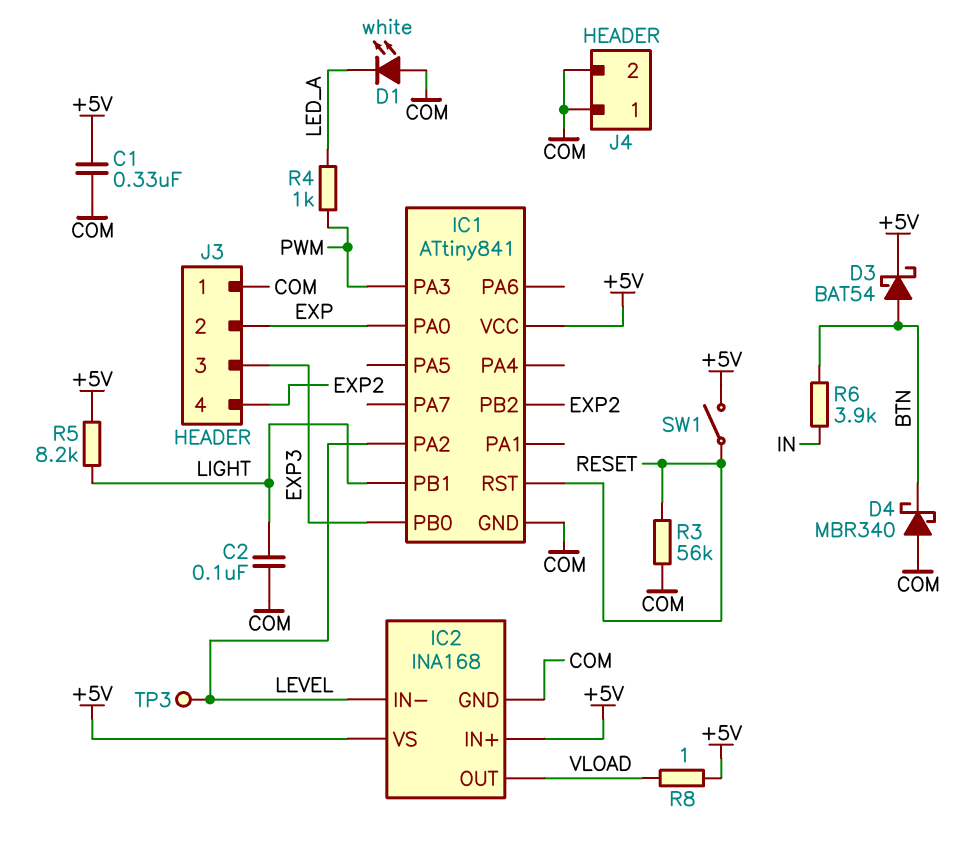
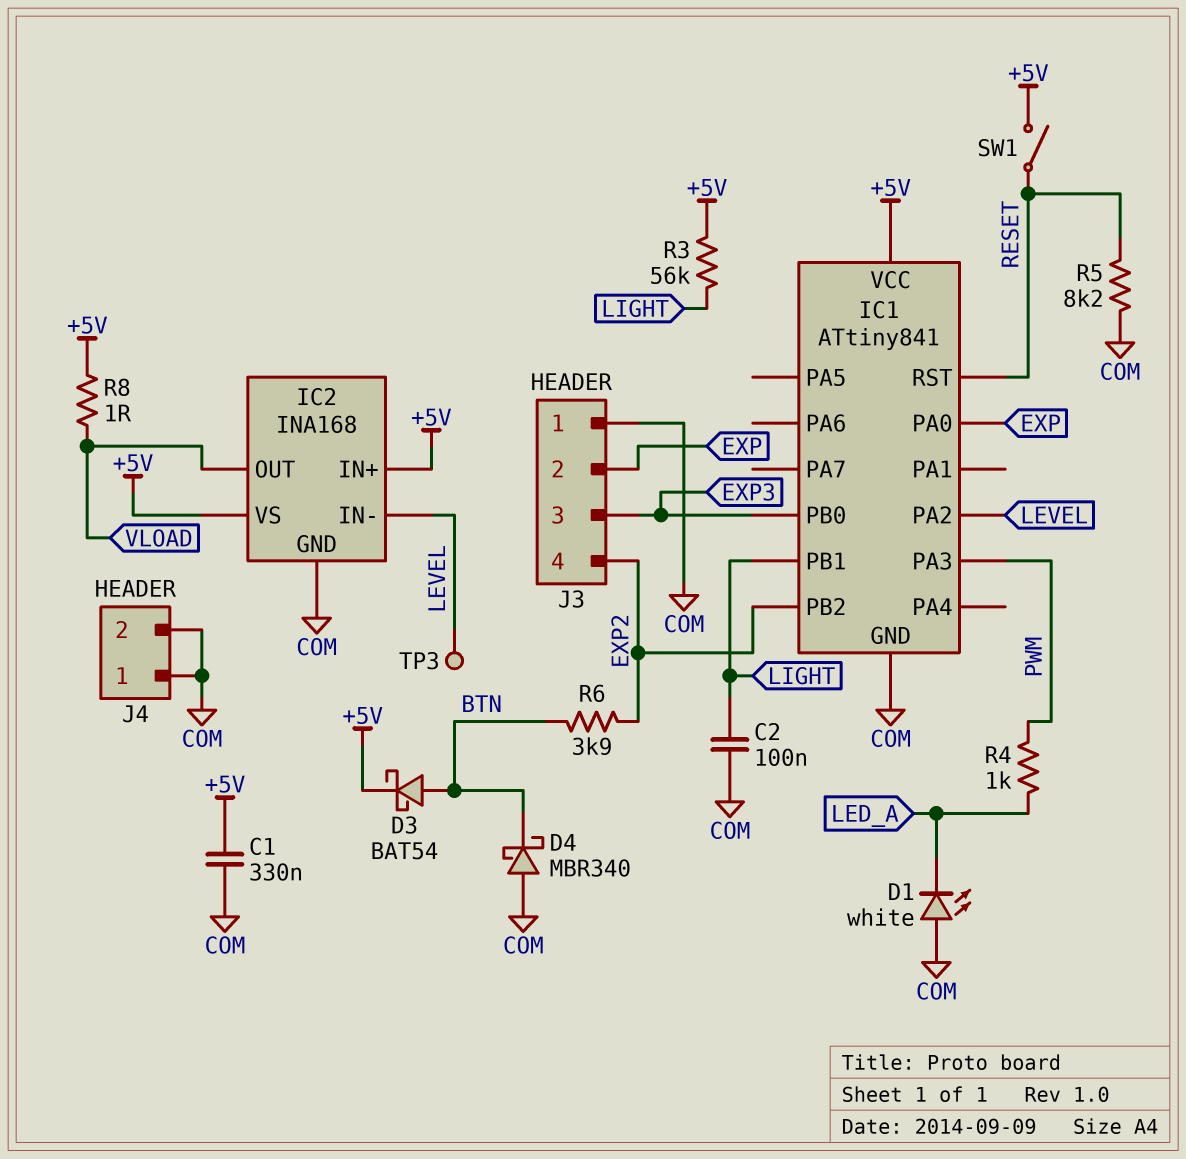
R3: 56k (COM, RESET) -> 56k (+5V, LIGHT)
R5: 8.2k (+5V, LIGHT) -> 8.2k (COM, RESET)
R6: 3.9k (BTN, IN) -> 3.9k (BTN, EXP2)

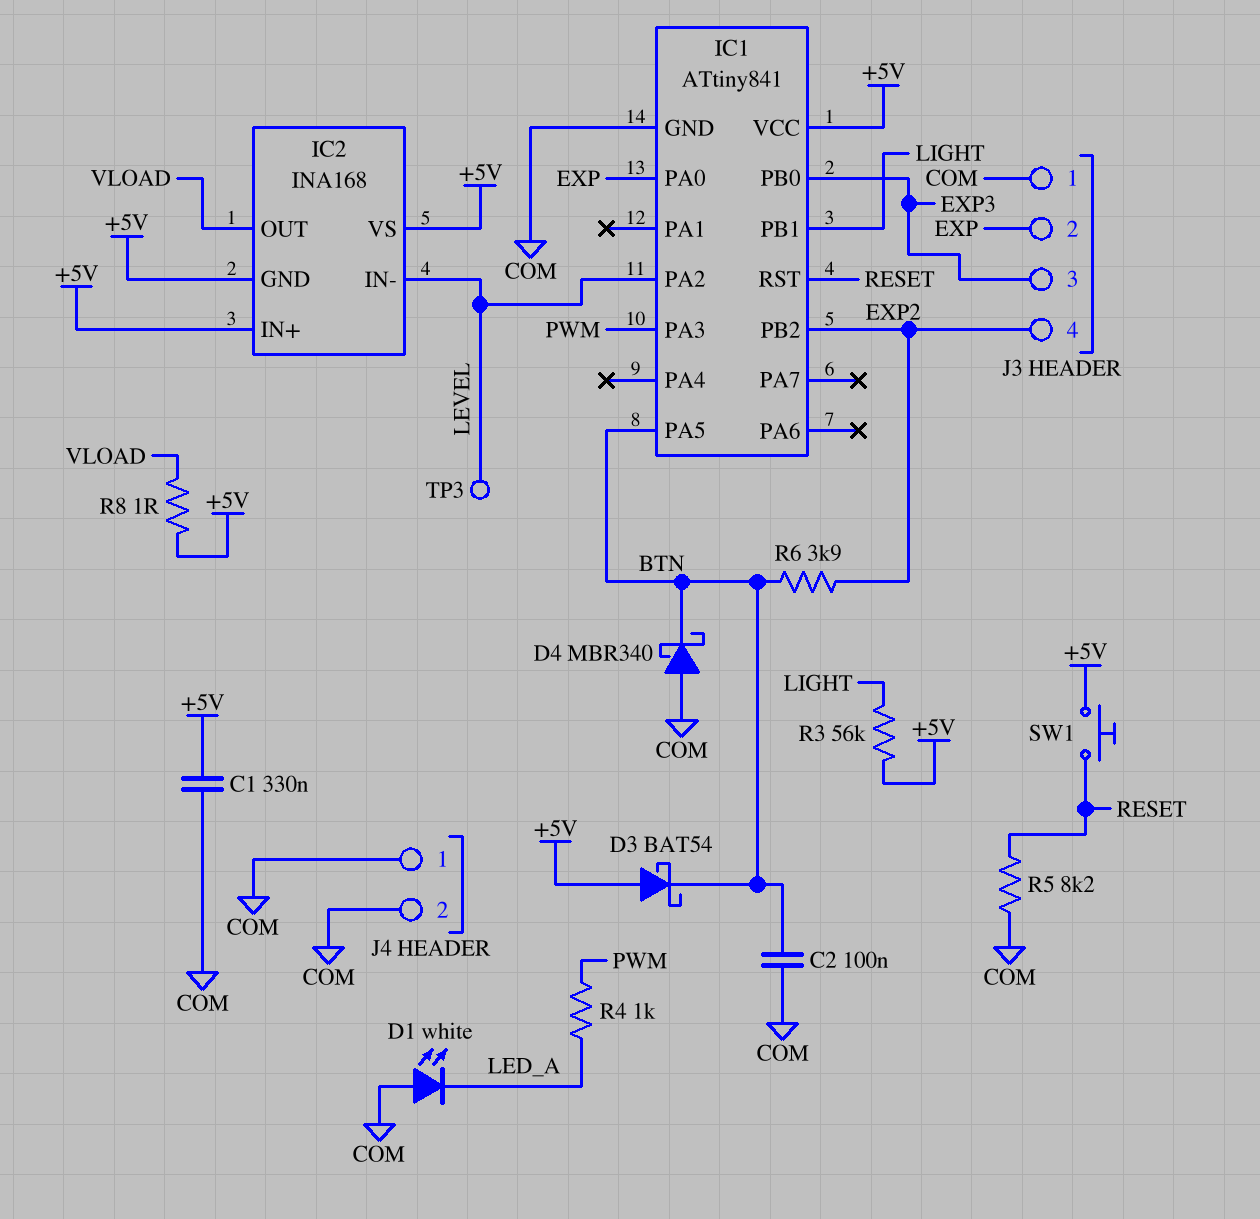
C2: 100nF (COM, LIGHT) -> 100nF (BTN, COM)
D3: schottky BAT54 (A BTN, K +5V) -> schottky BAT54 (A +5V, K BTN)
IC1 pin PA5: none -> BTN
IC2 pin GND: COM -> +5V
SW1: switch (+5V, RESET) -> button (+5V, RESET)

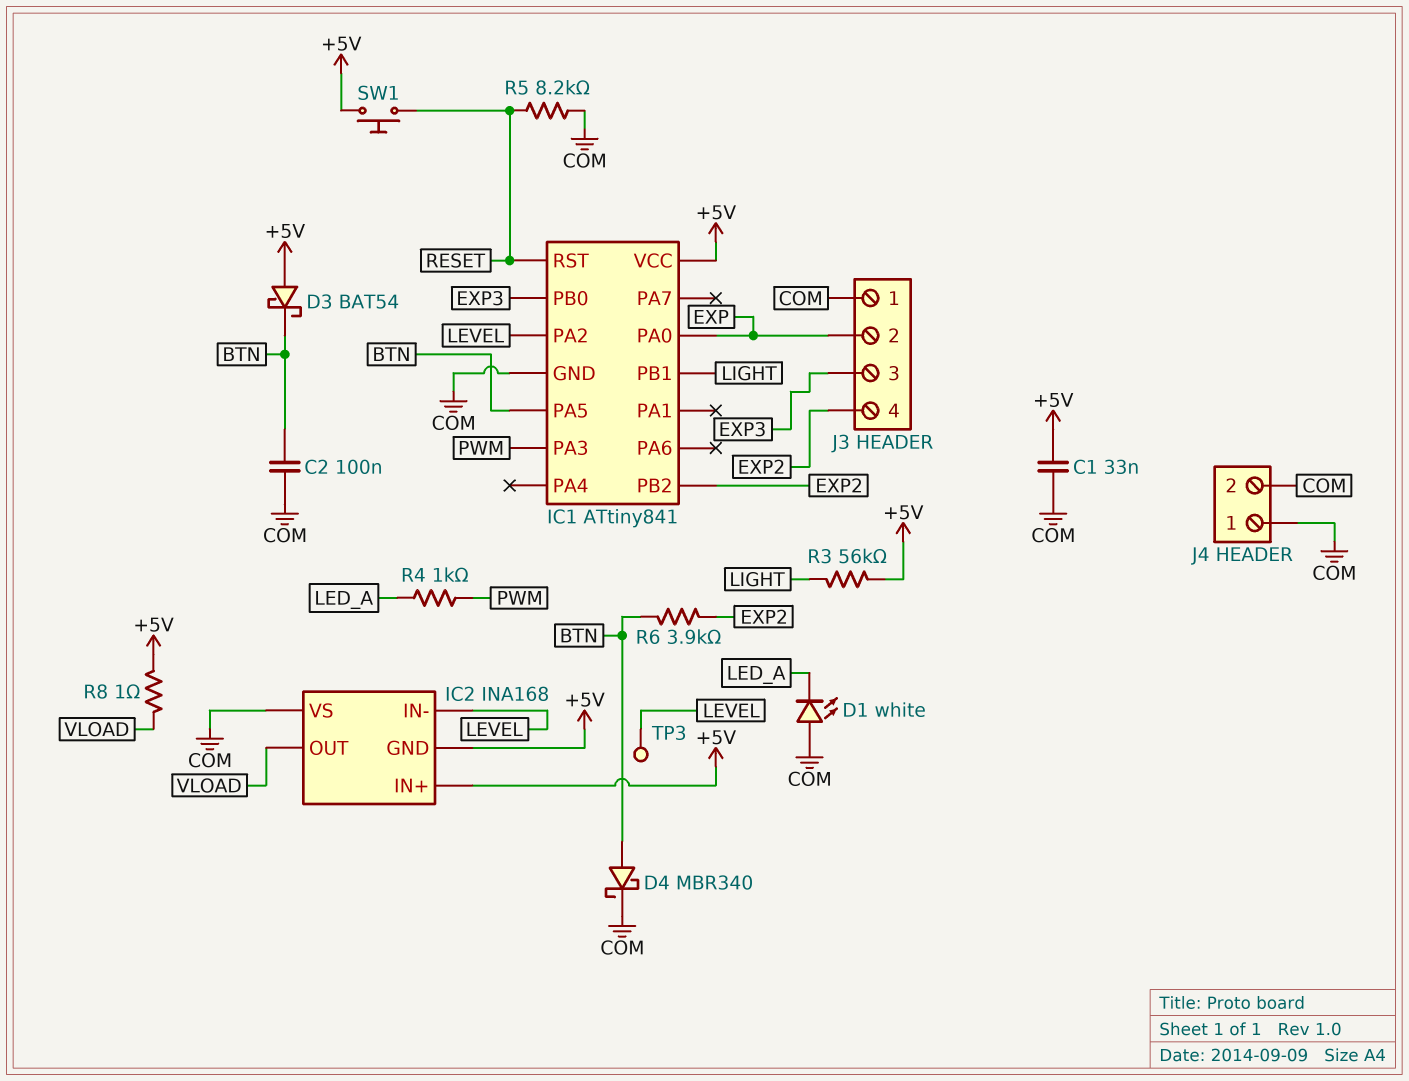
C1: 330nF (+5V, COM) -> 33nF (+5V, COM)
D4: schottky MBR340 (A COM, K BTN) -> schottky MBR340 (A BTN, K COM)
IC2 pin VS: +5V -> COM

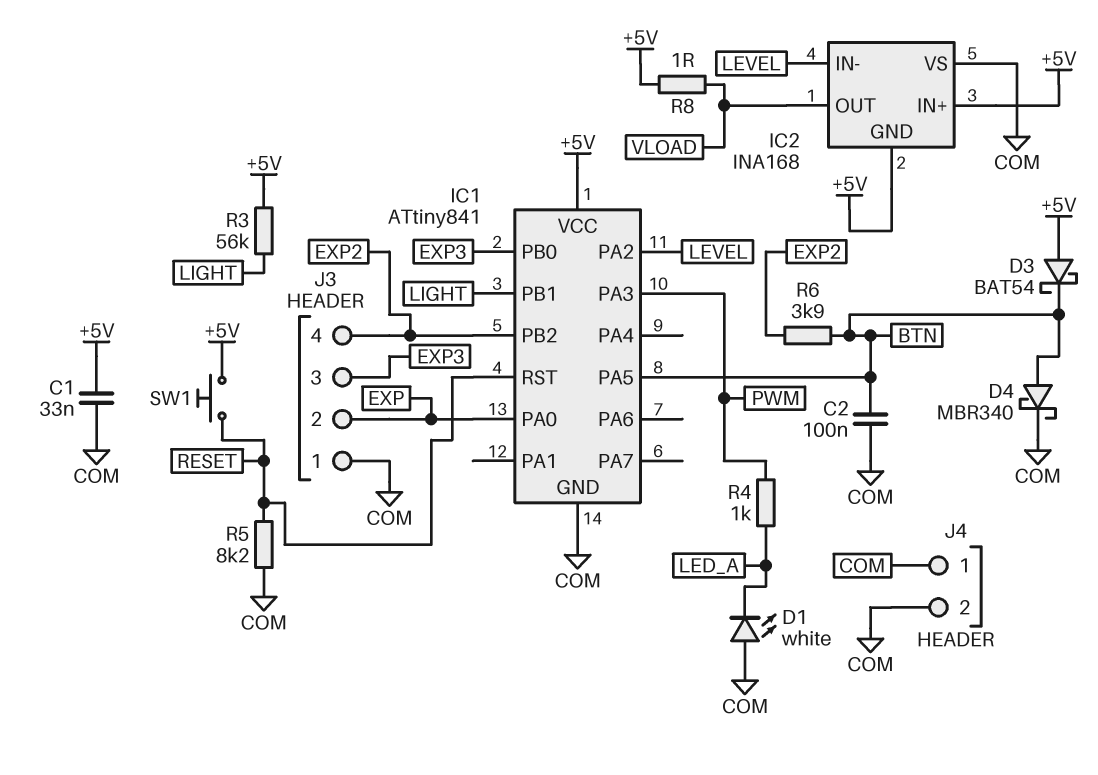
TP3: test point (LEVEL) -> none

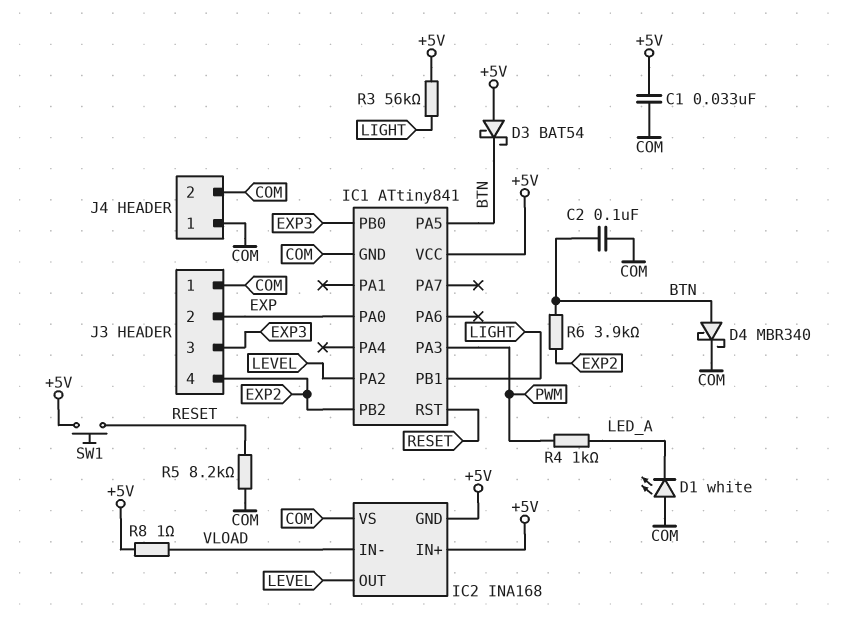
IC2 pin IN-: LEVEL -> VLOAD
IC2 pin OUT: VLOAD -> LEVEL

